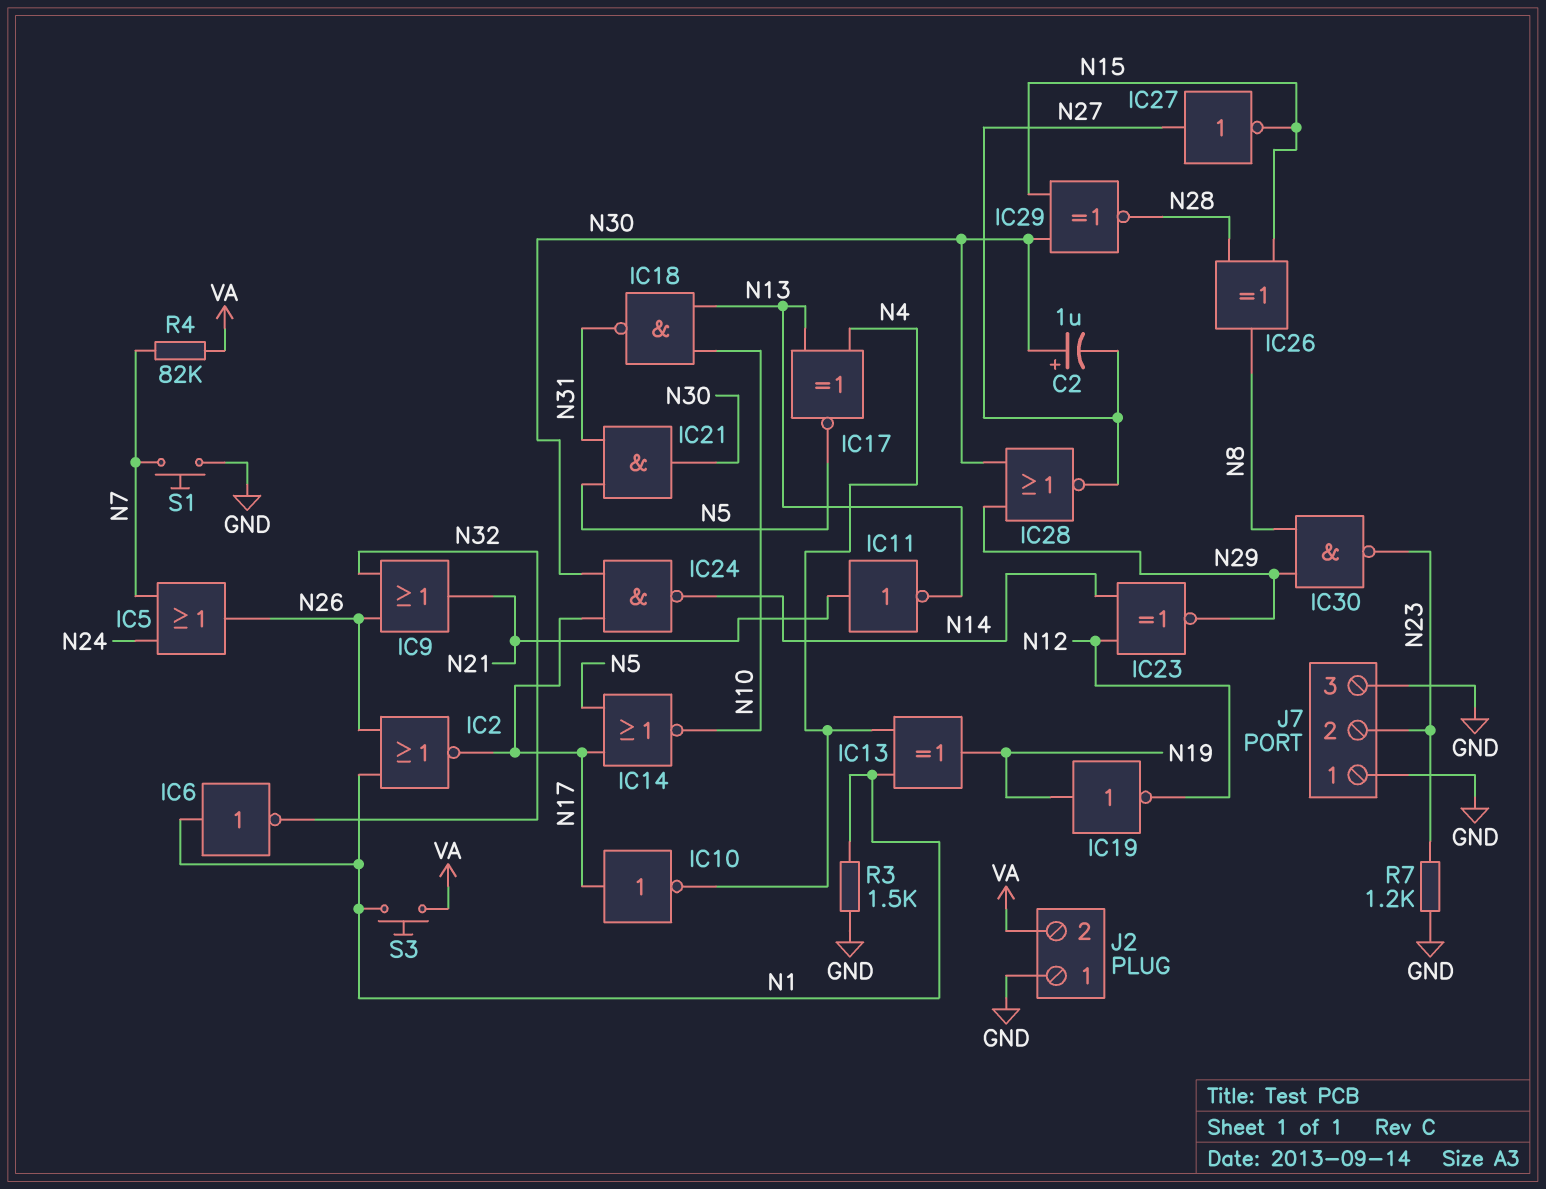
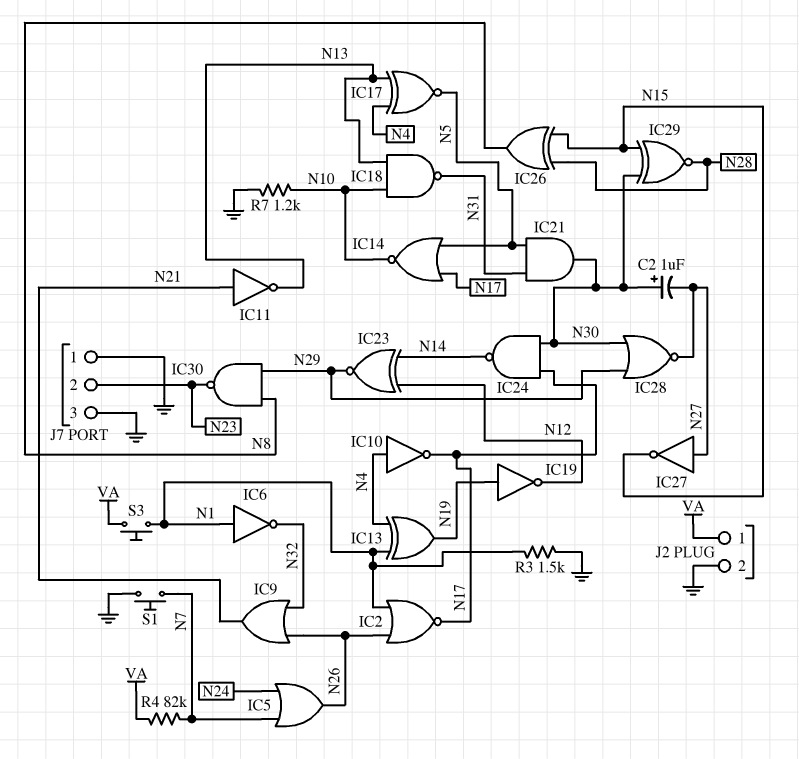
IC10: NOT (in N17, out N4) -> NOT (in N4, out N17)
J2 pin 1: GND -> VA
J2 pin 2: VA -> GND
R7: 1.2k (GND, N23) -> 1.2k (GND, N10)

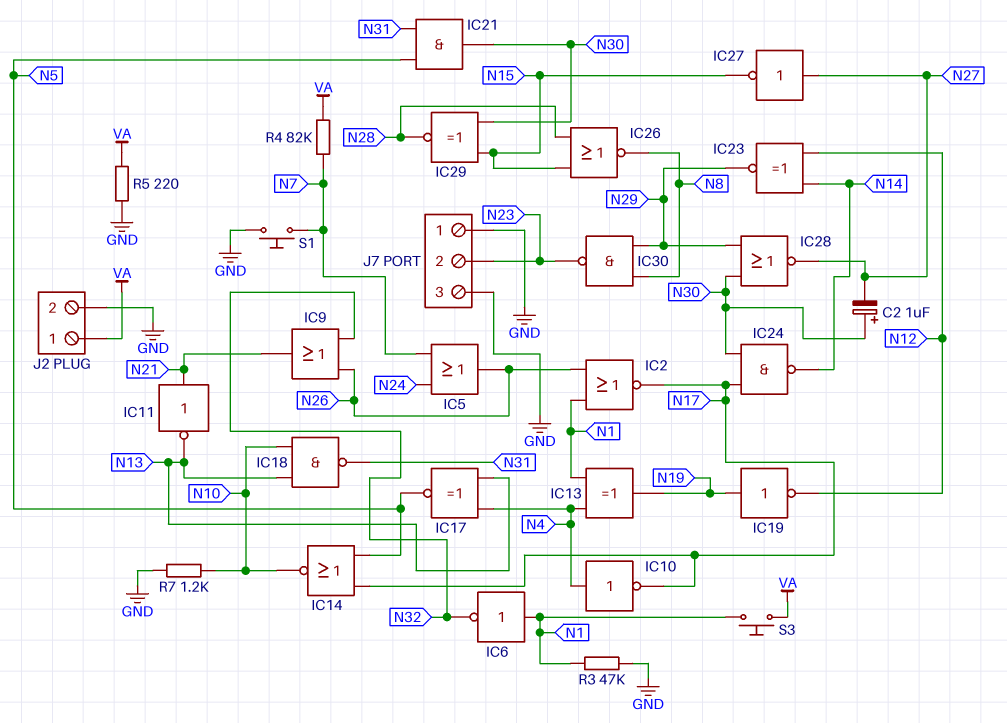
IC26: XOR (in N15, in N28, out N8) -> NOR (in N15, in N28, out N8)
R3: 1.5k (GND, N1) -> 47k (GND, N1)
R5: none -> 220 (GND, VA)

